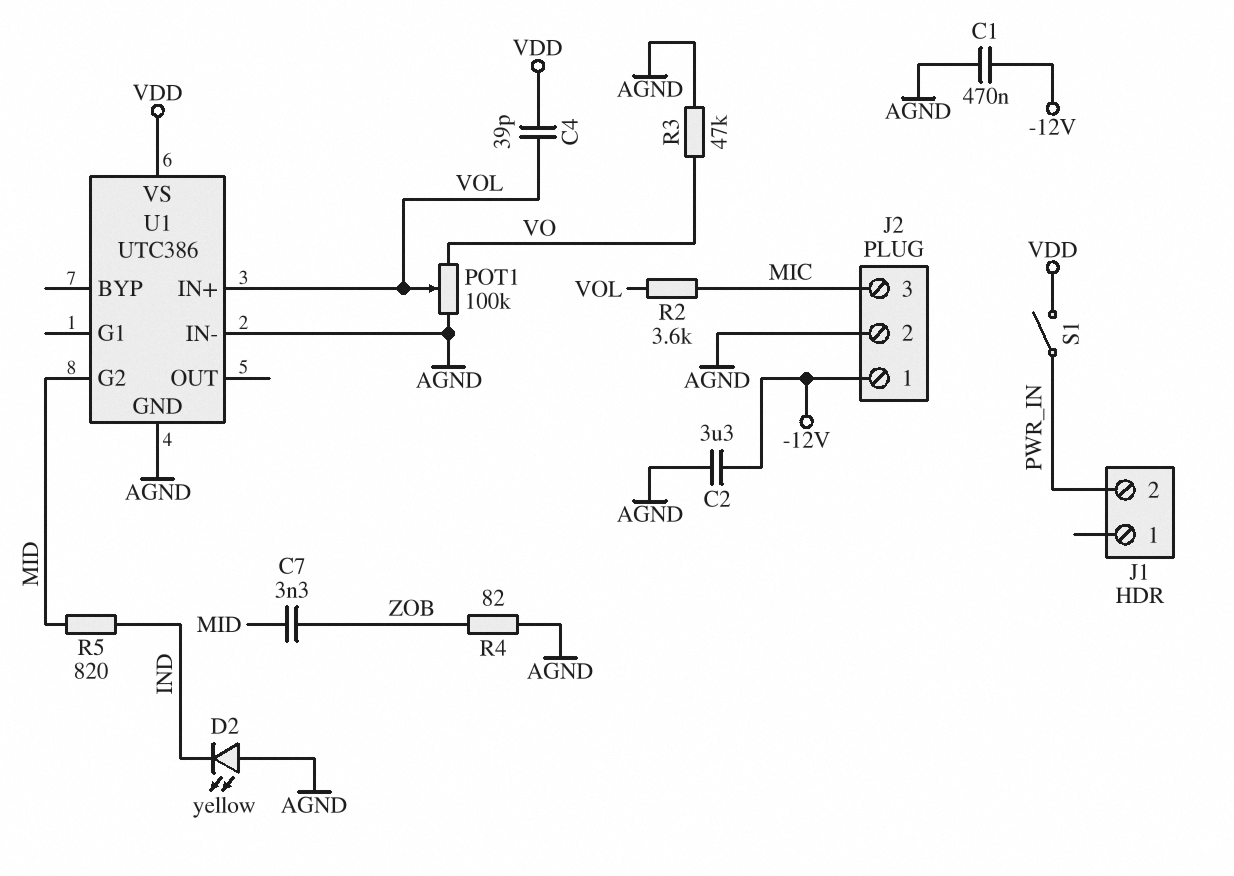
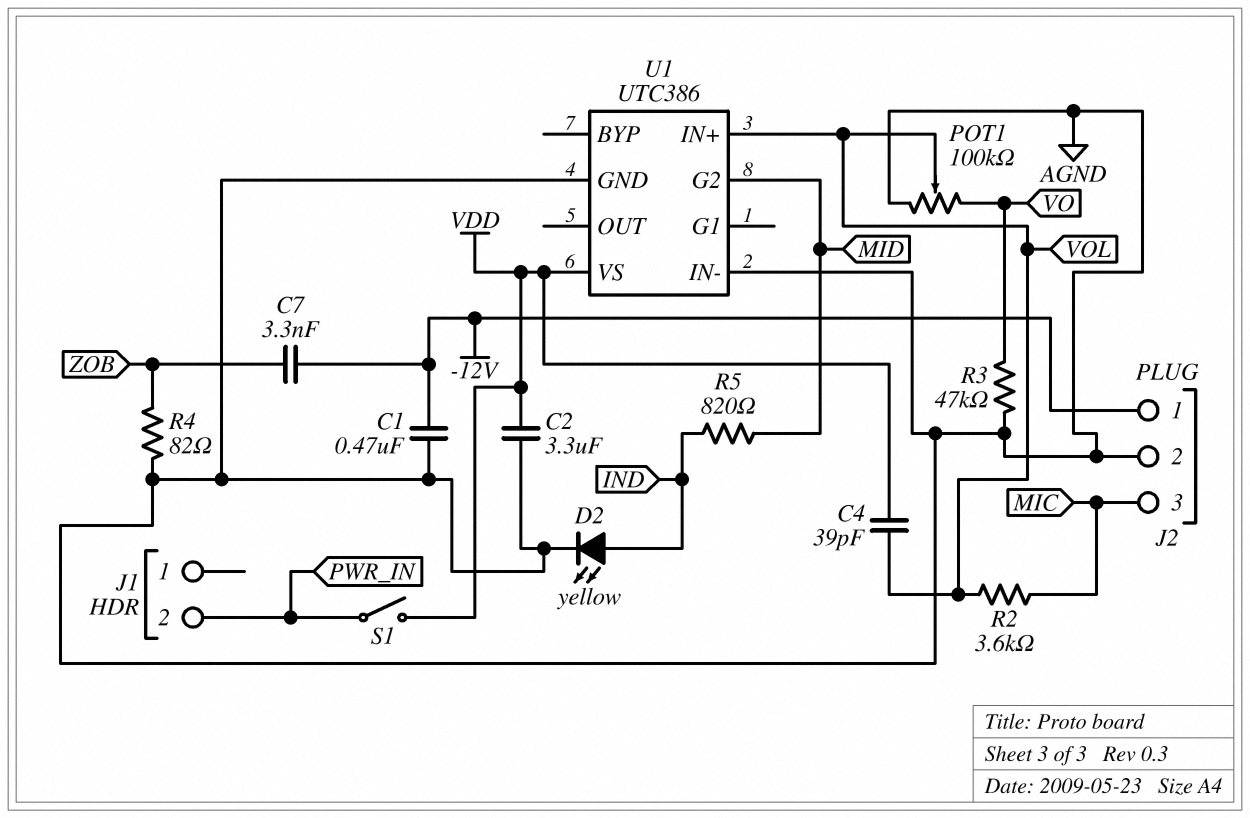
C2: 3.3uF (-12V, AGND) -> 3.3uF (AGND, VDD)
C7: 3.3nF (MID, ZOB) -> 3.3nF (-12V, ZOB)
D2: LED yellow (A AGND, K IND) -> LED yellow (A IND, K AGND)

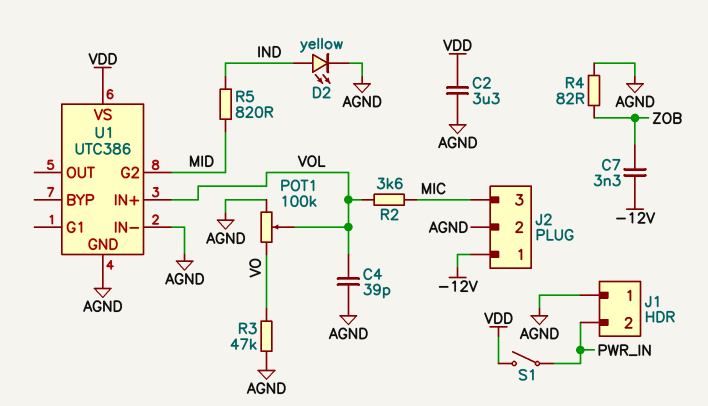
C1: 470nF (-12V, AGND) -> none
C4: 39pF (VDD, VOL) -> 39pF (AGND, VOL)
J1 pin 1: none -> AGND

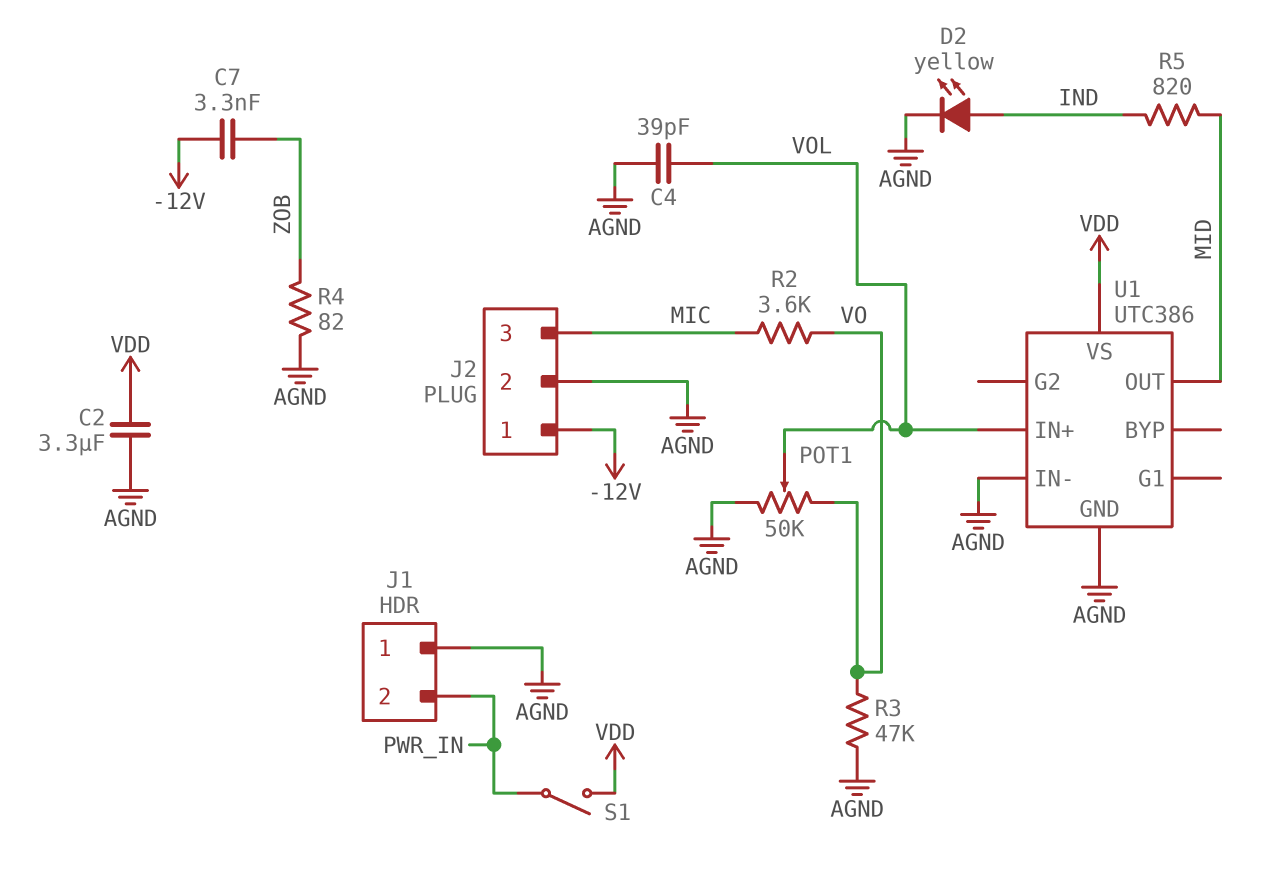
POT1: 100k (AGND, VO, wiper VOL) -> 50k (AGND, VO, wiper VOL)
R2: 3.6k (MIC, VOL) -> 3.6k (MIC, VO)
U1 pin G2: MID -> none
U1 pin OUT: none -> MID

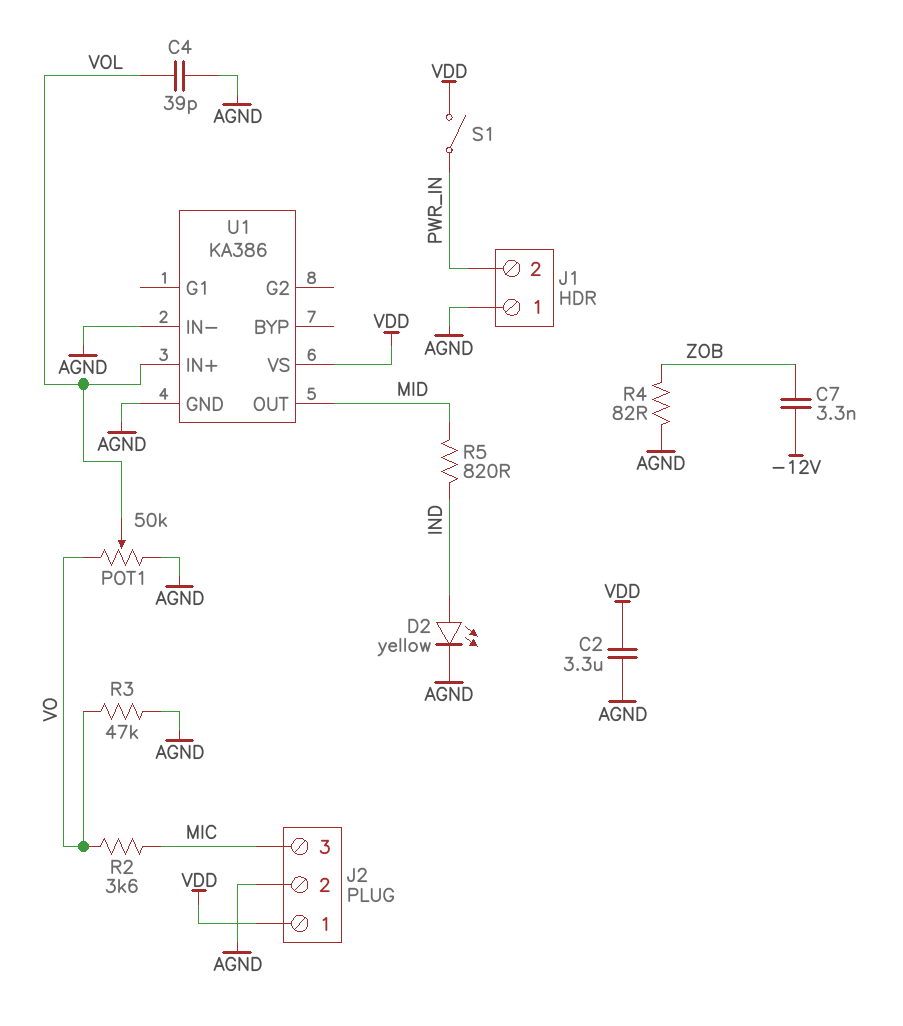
J2 pin 1: -12V -> VDD
U1: UTC386 -> KA386

